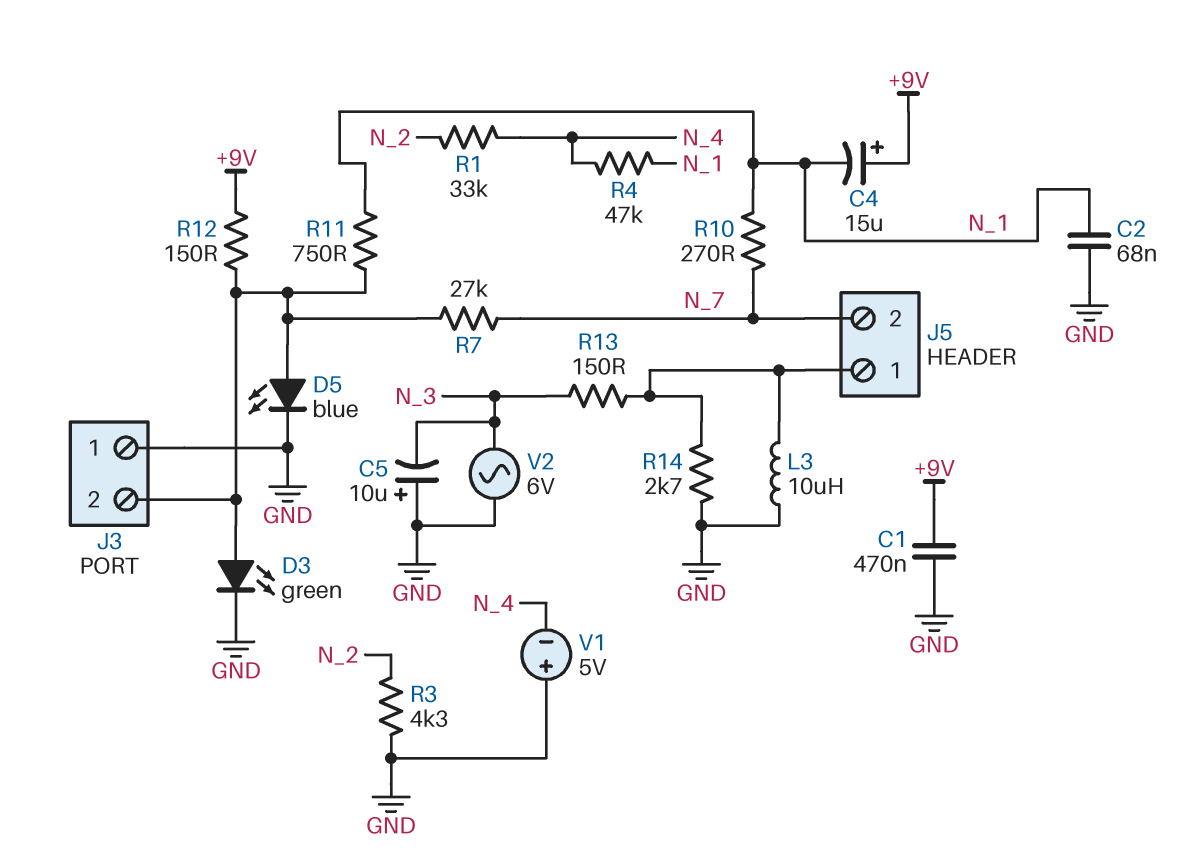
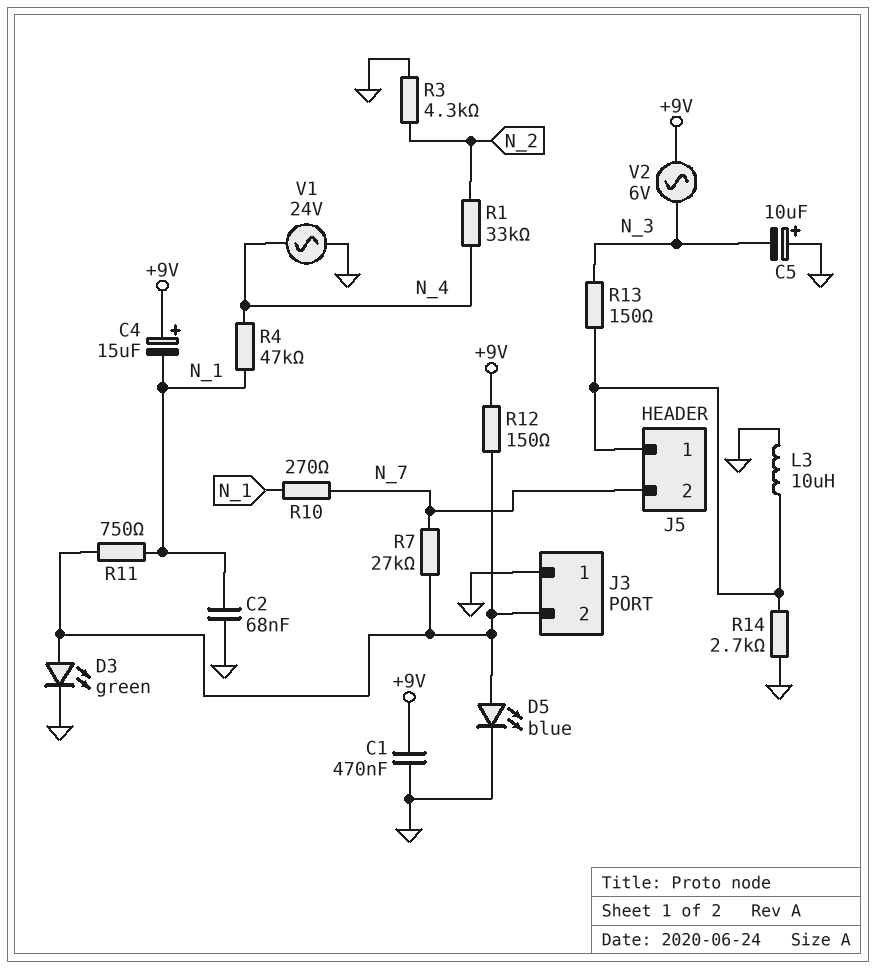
V1: 5V (plus GND, minus N_4) -> AC 24V (GND, N_4)
V2: AC 6V (GND, N_3) -> AC 6V (+9V, N_3)

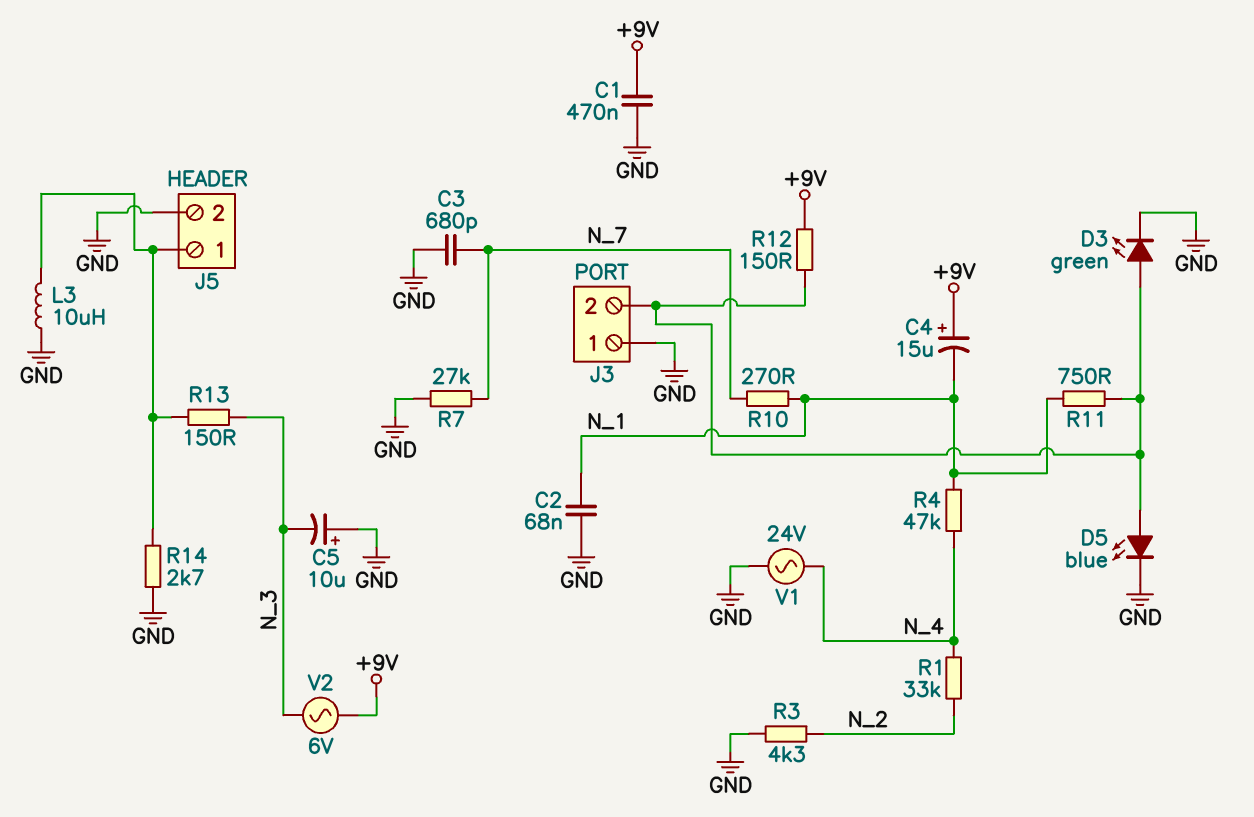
C3: none -> 680pF (GND, N_7)
J5 pin 2: N_7 -> GND
R7: 27k (J3/2, N_7) -> 27k (GND, N_7)

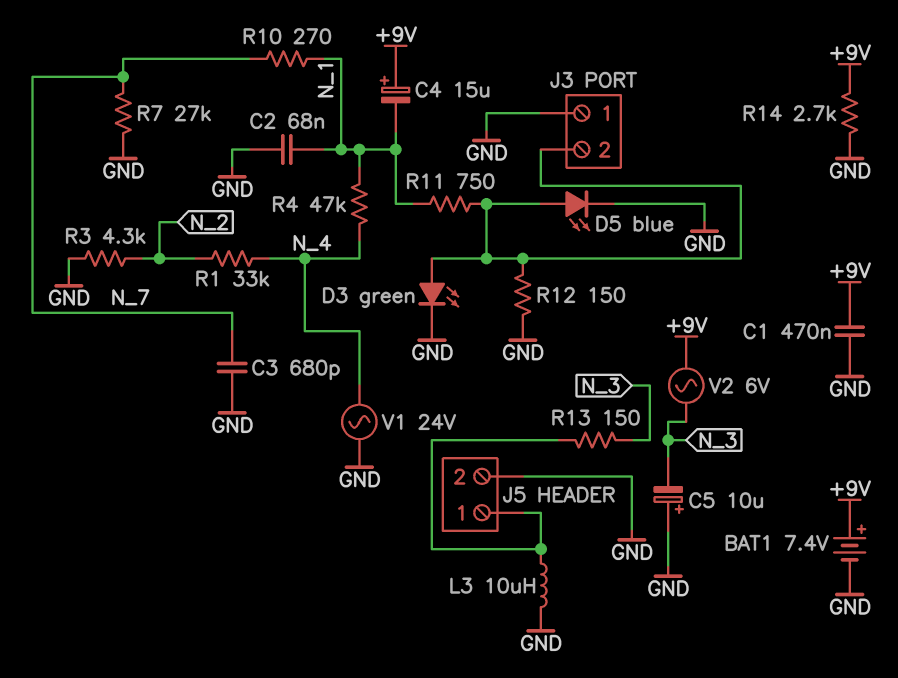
BAT1: none -> 7.4V (plus +9V, minus GND)
R12: 150 (+9V, J3/2) -> 150 (GND, J3/2)
R14: 2.7k (GND, J5/1) -> 2.7k (+9V, GND)

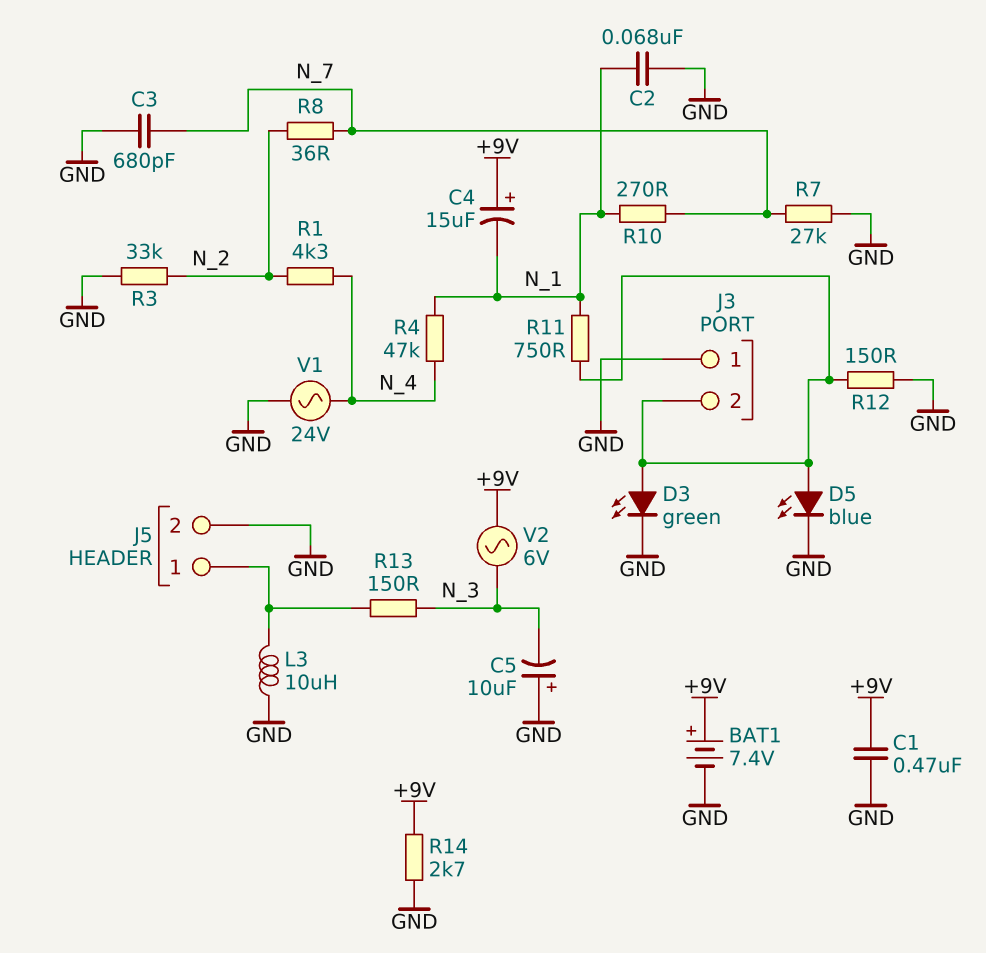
R1: 33k (N_2, N_4) -> 4.3k (N_2, N_4)
R3: 4.3k (GND, N_2) -> 33k (GND, N_2)
R8: none -> 36 (N_2, N_7)

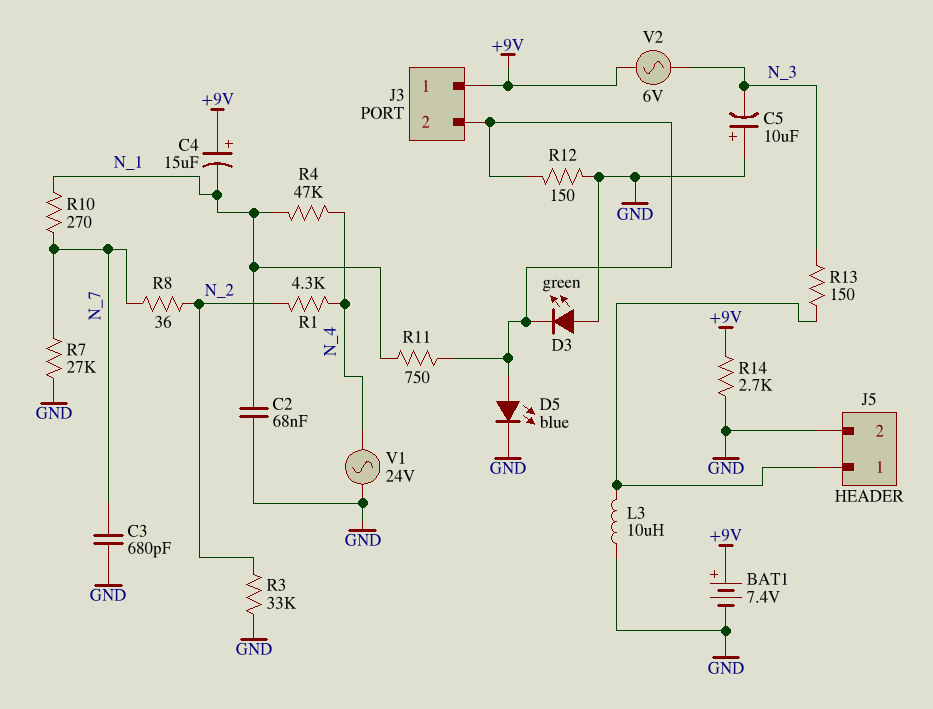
C1: 470nF (+9V, GND) -> none
D3: LED green (A J3/2, K GND) -> LED green (A GND, K J3/2)
J3 pin 1: GND -> +9V

